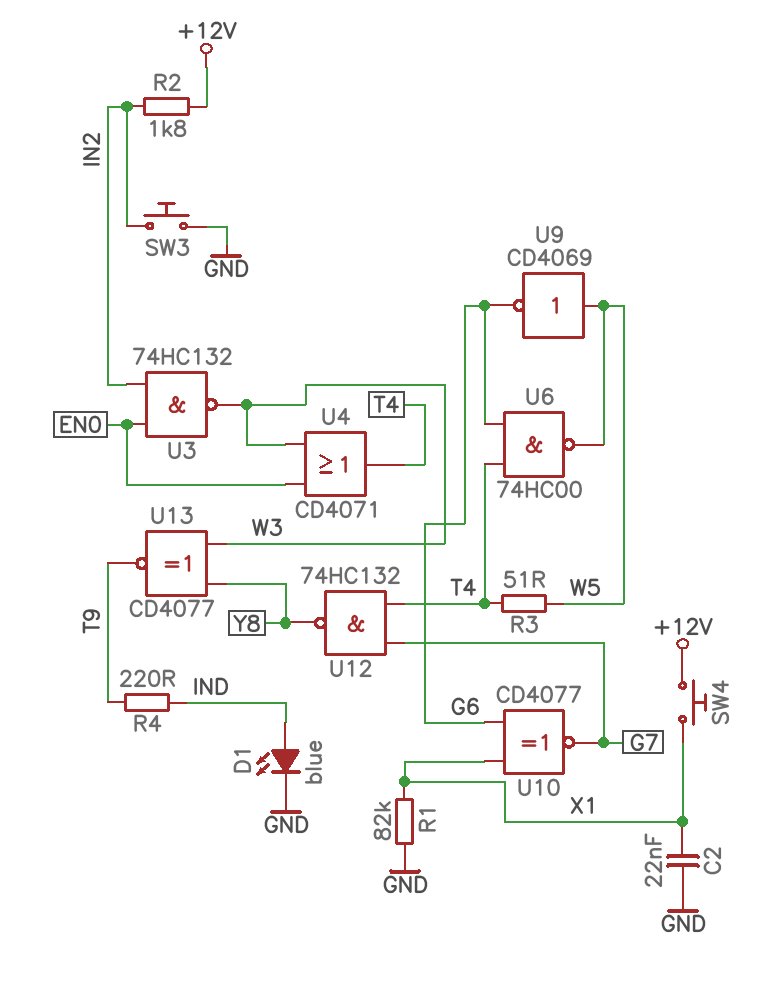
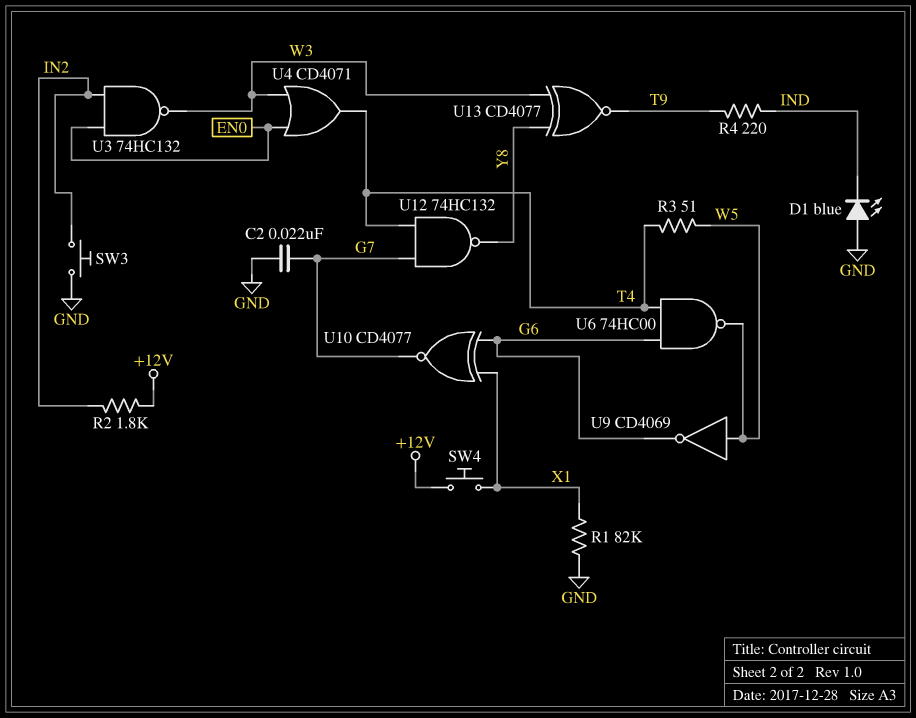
C2: 22nF (GND, X1) -> 22nF (G7, GND)
D1: LED blue (A IND, K GND) -> LED blue (A GND, K IND)

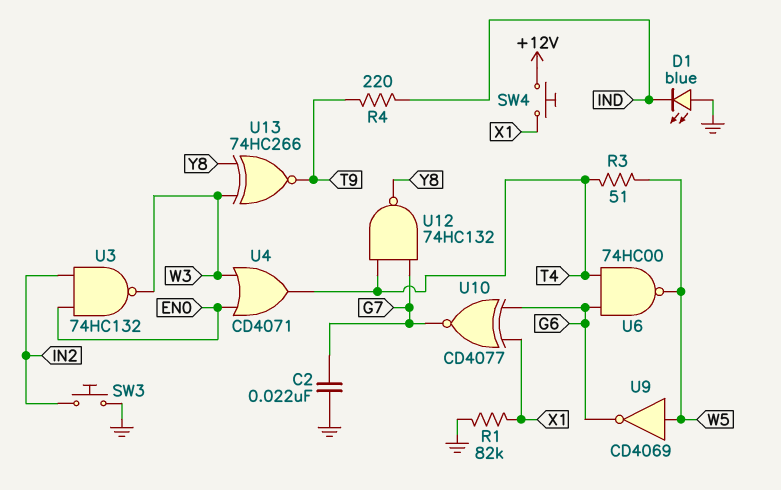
R2: 1.8k (+12V, IN2) -> none
U13: XNOR CD4077 (in W3, in Y8, out T9) -> XNOR 74HC266 (in W3, in Y8, out T9)

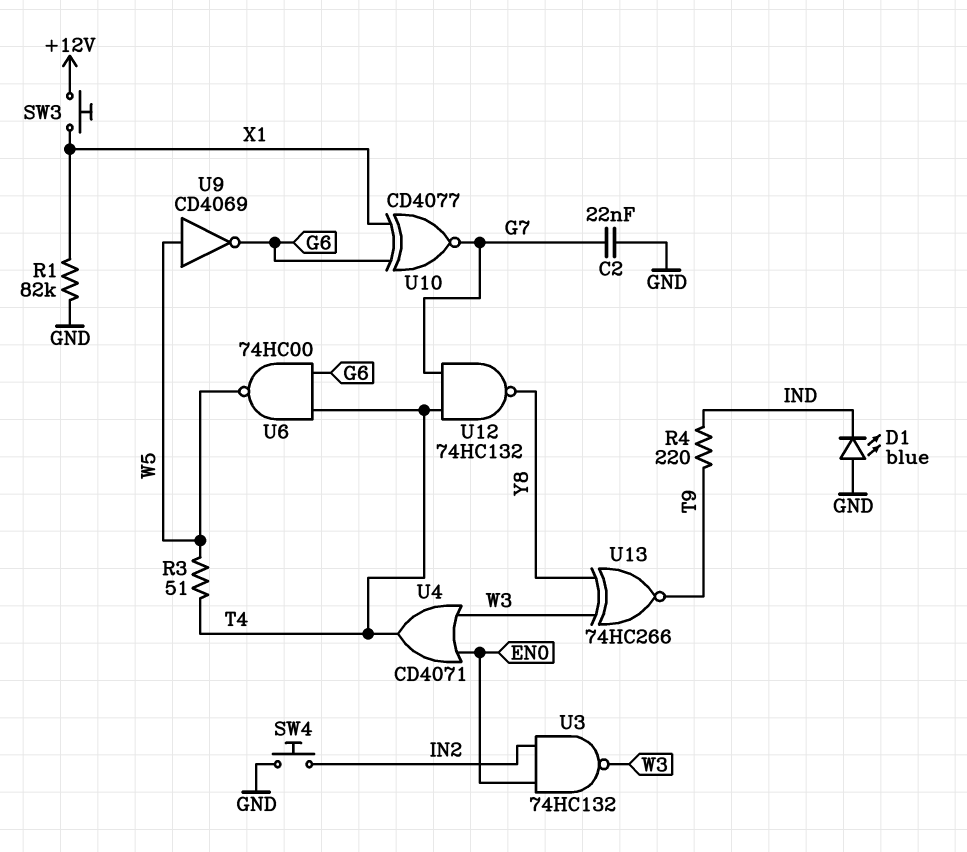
SW3: button (GND, IN2) -> button (+12V, X1)
SW4: button (+12V, X1) -> button (GND, IN2)

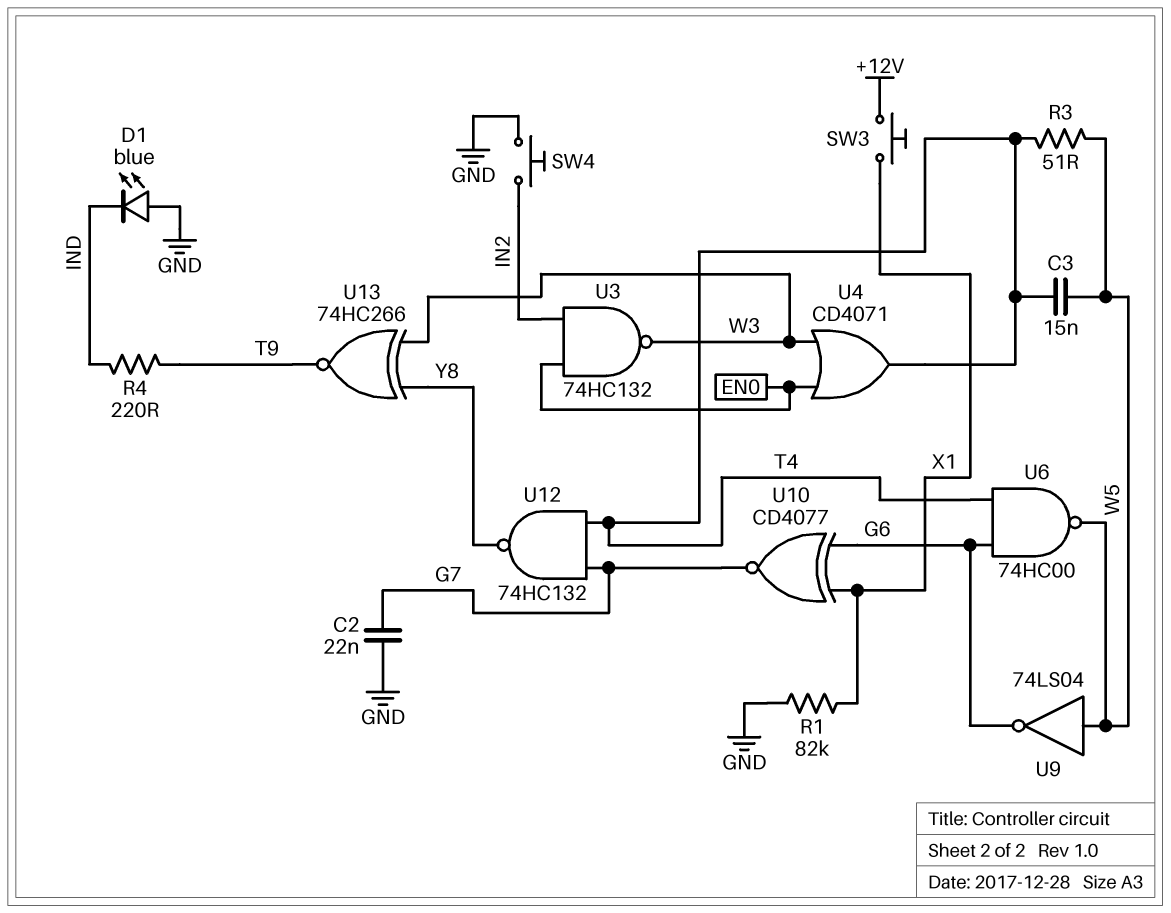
C3: none -> 15nF (T4, W5)
U9: NOT CD4069 (in W5, out G6) -> NOT 74LS04 (in W5, out G6)

